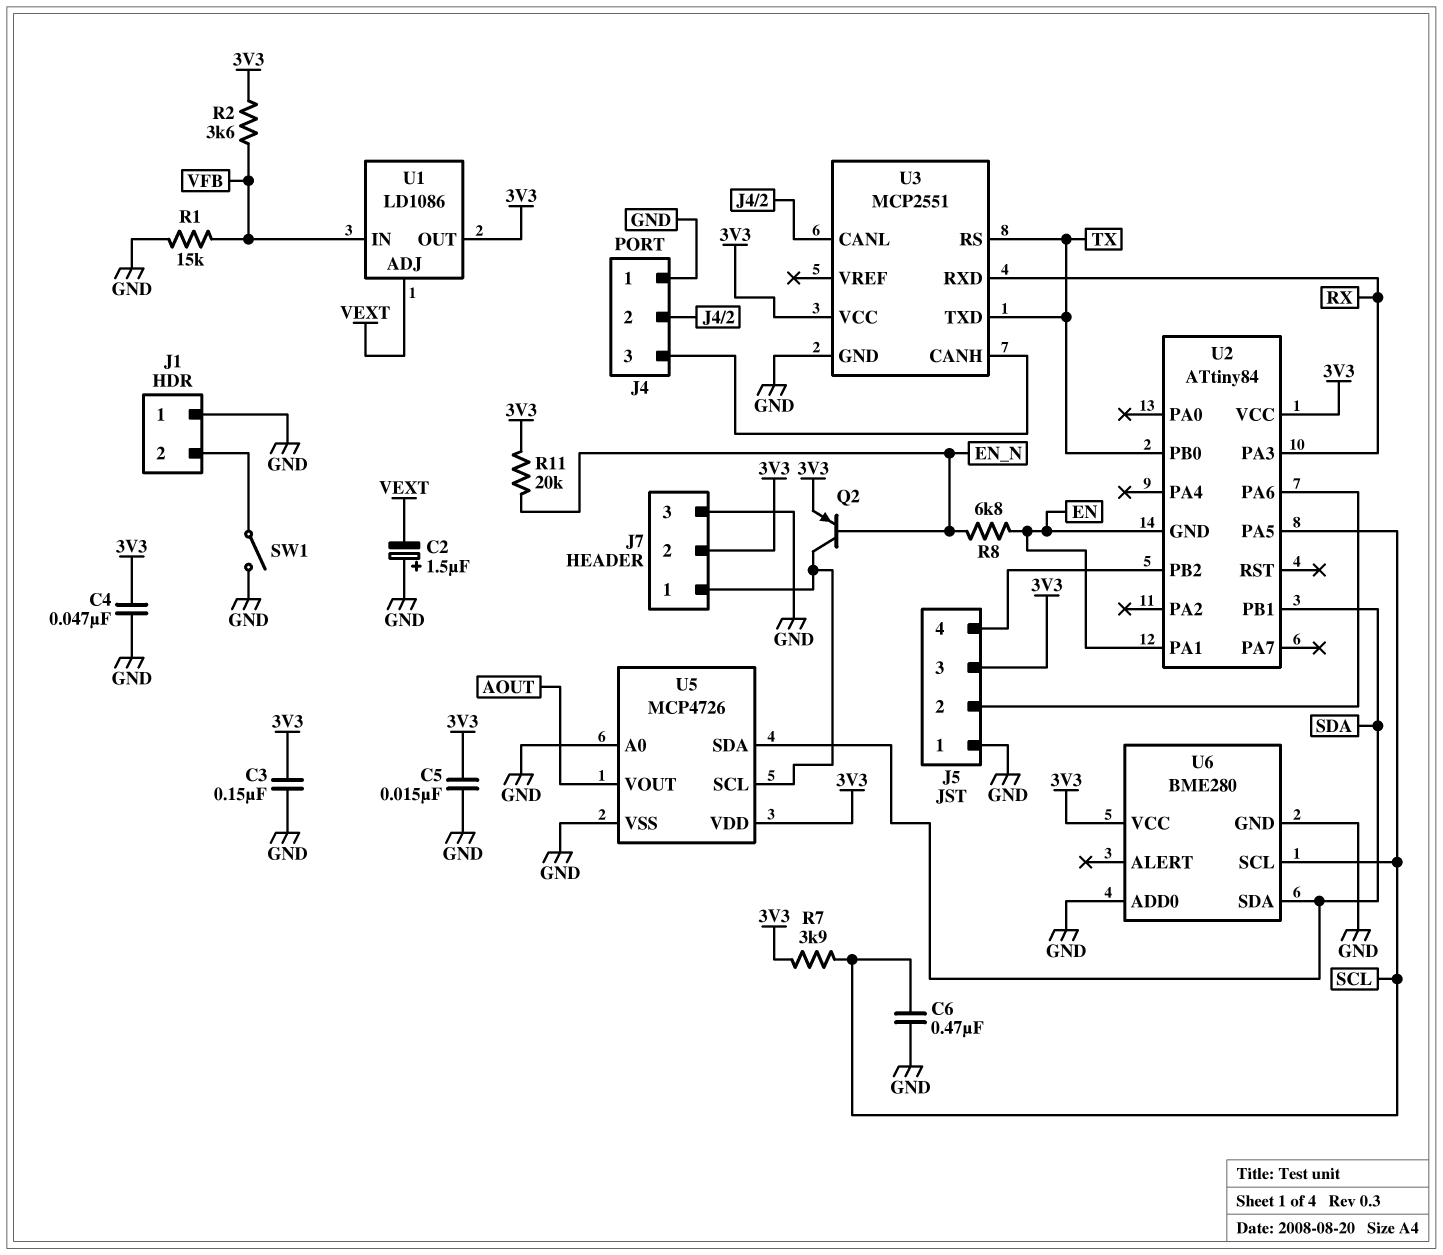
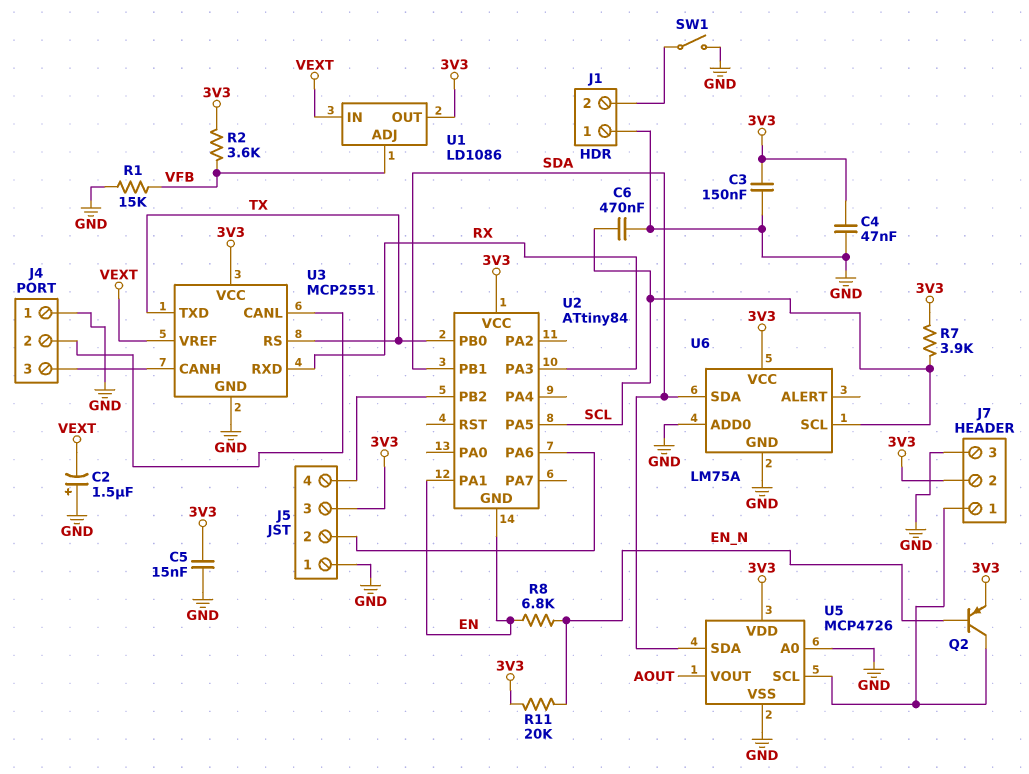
U1 pin ADJ: VEXT -> VFB
U1 pin IN: VFB -> VEXT
U3 pin VREF: none -> VEXT
U6: BME280 -> LM75A

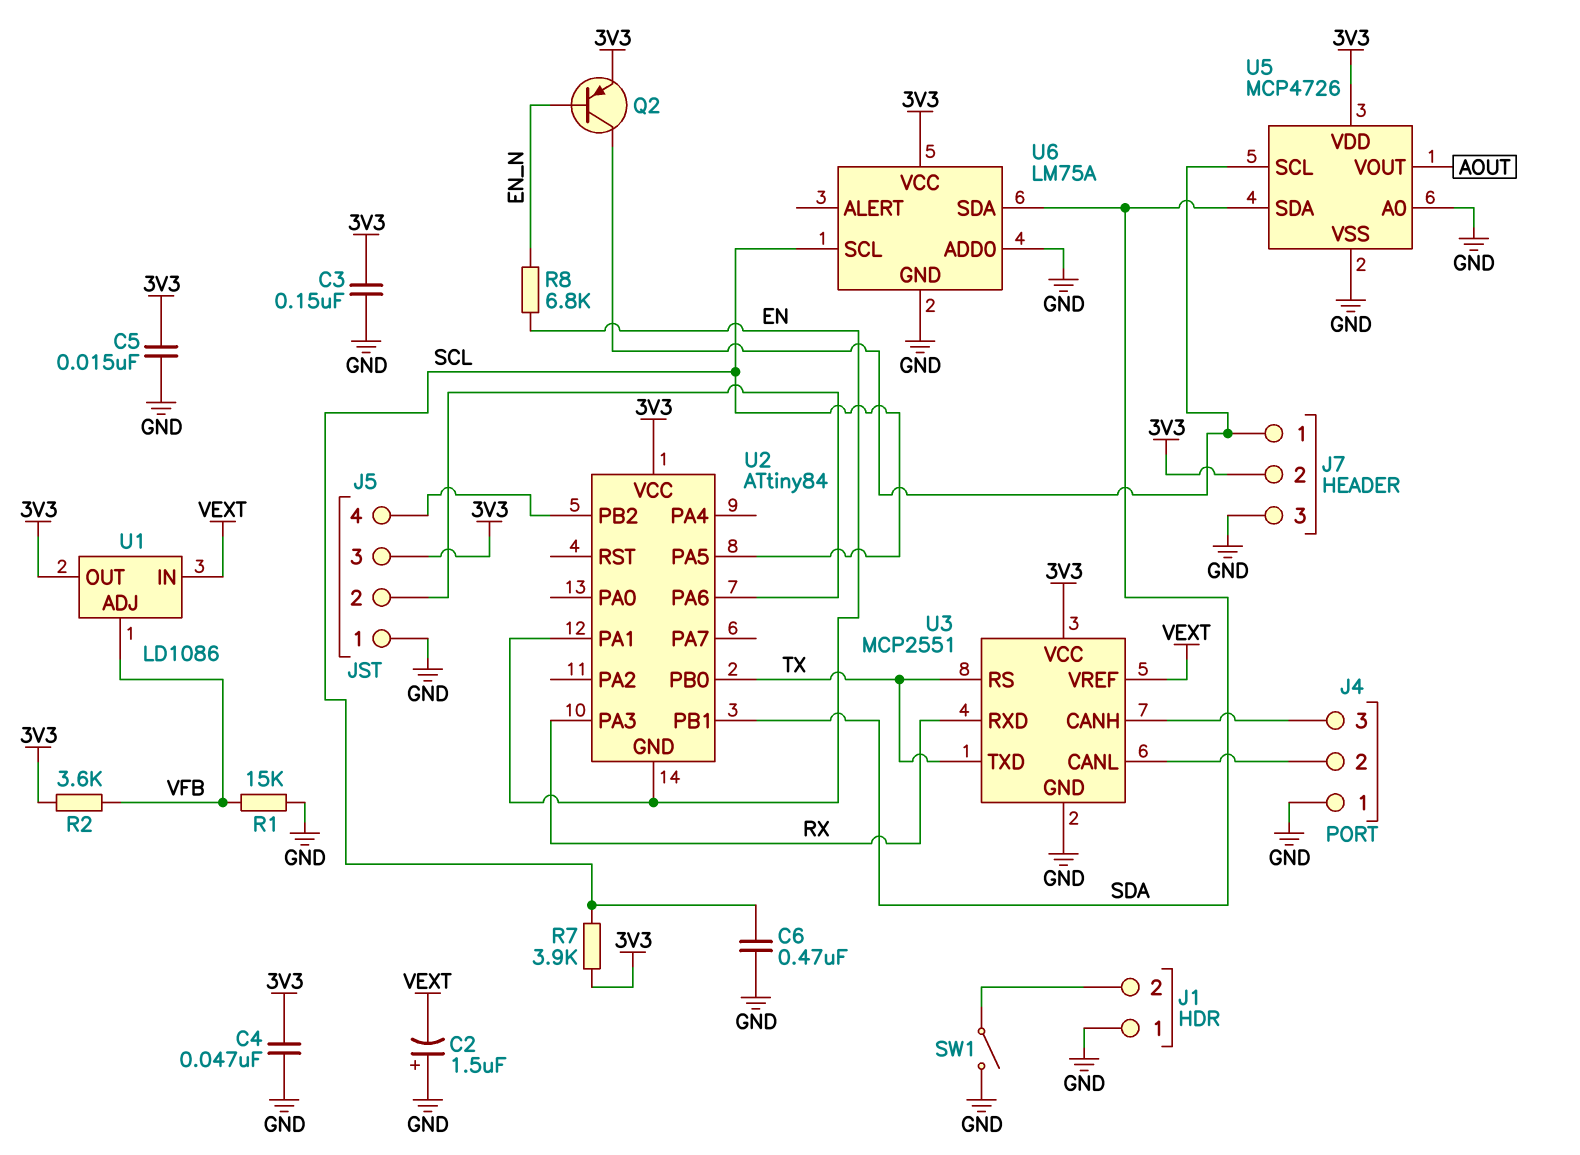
R11: 20k (3V3, EN_N) -> none

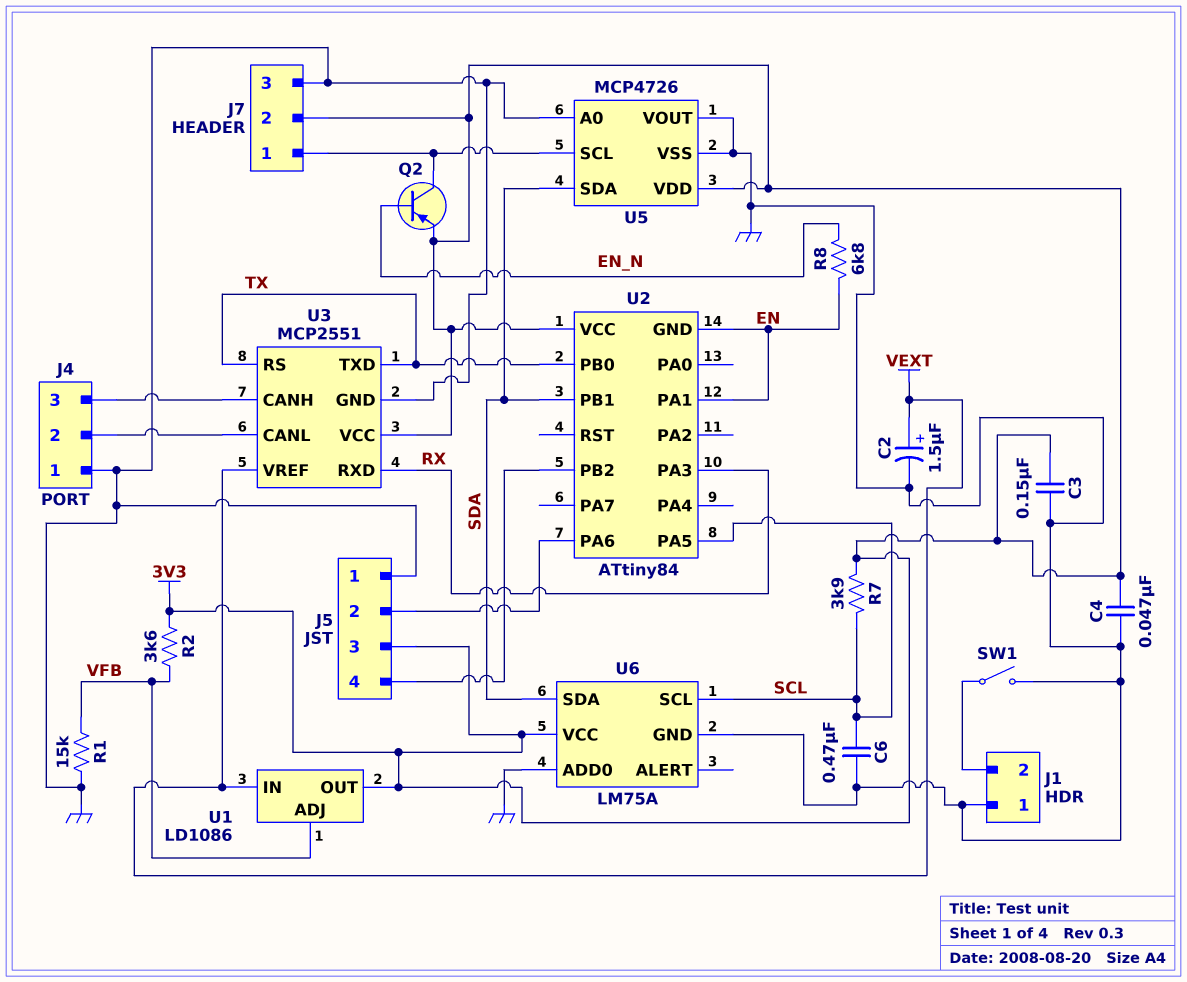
C2: 1.5uF (plus GND, minus VEXT) -> 1.5uF (plus VEXT, minus GND)
C5: 15nF (3V3, GND) -> none
U5 pin VOUT: AOUT -> GND

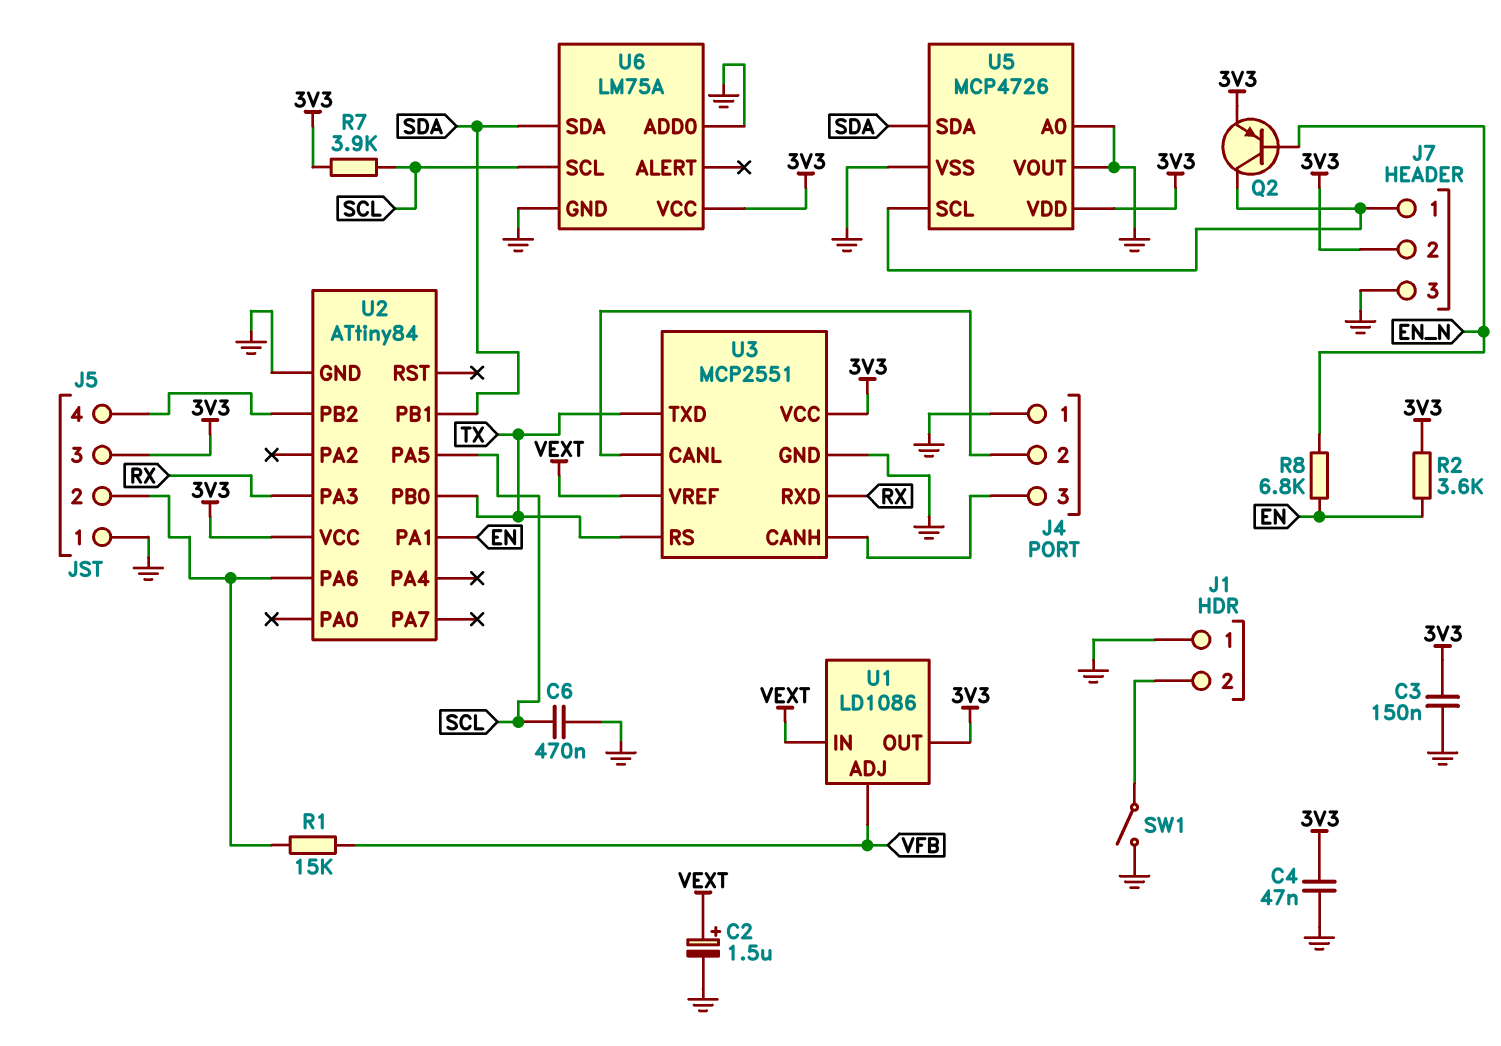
R1: 15k (GND, VFB) -> 15k (J5/2, VFB)
R2: 3.6k (3V3, VFB) -> 3.6k (3V3, EN)
U2 pin GND: EN -> GND

